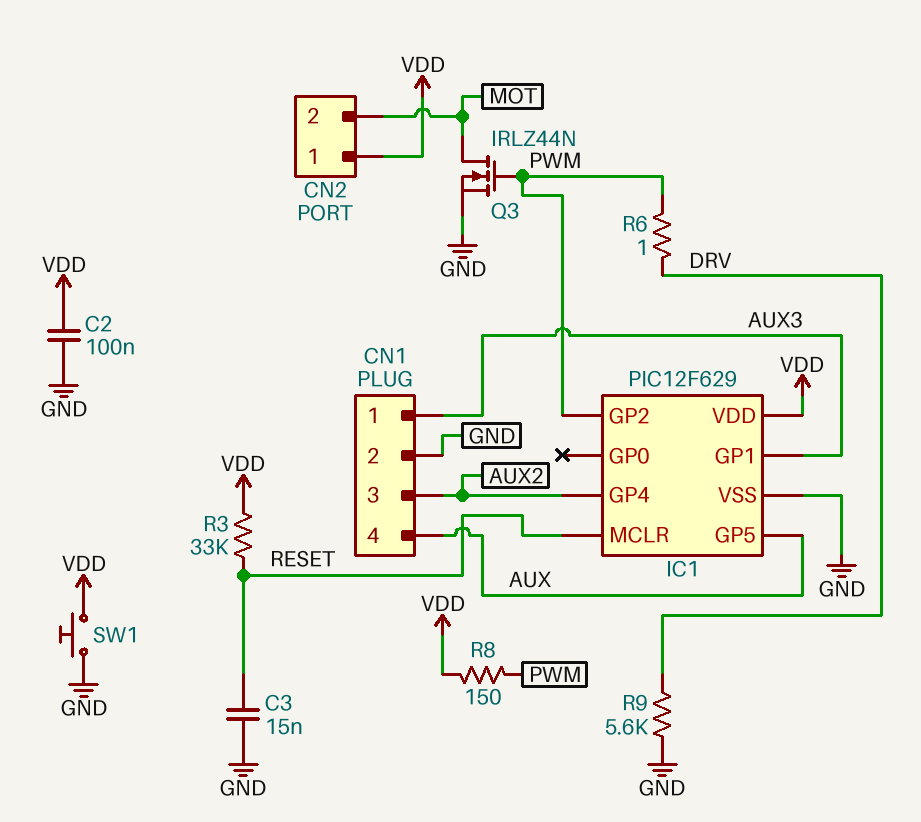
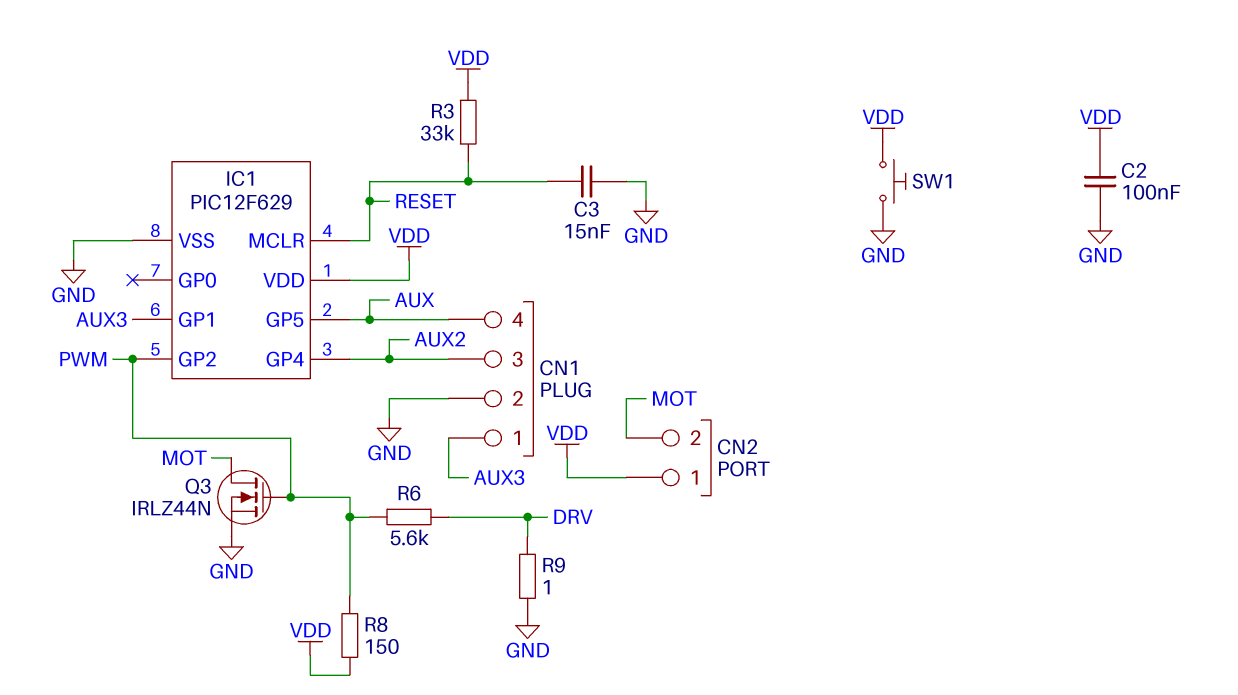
R6: 1 (DRV, PWM) -> 5.6k (DRV, PWM)
R9: 5.6k (DRV, GND) -> 1 (DRV, GND)

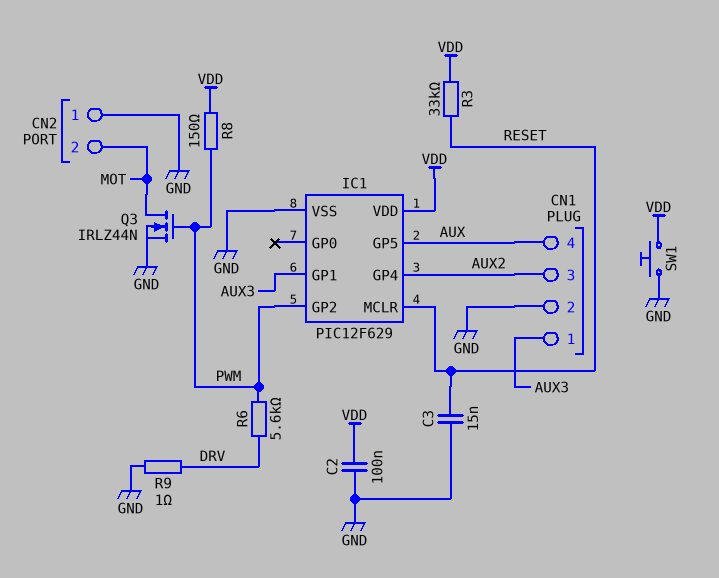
CN2 pin 1: VDD -> GND

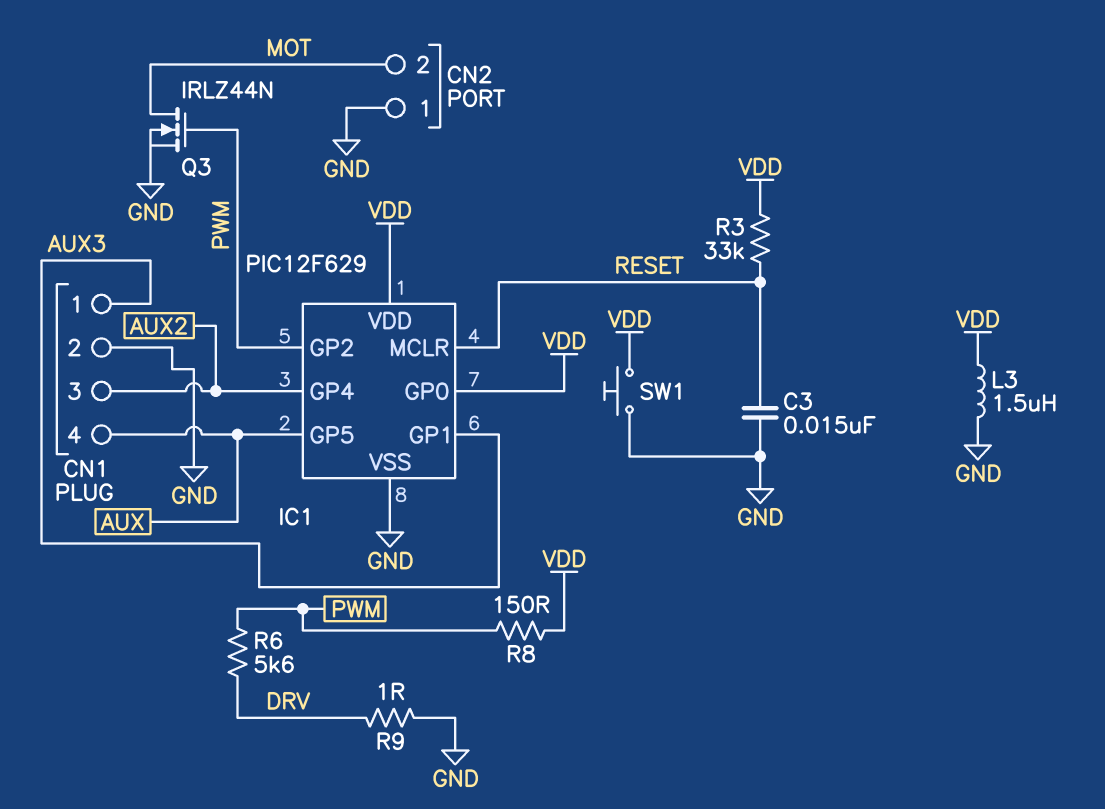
C2: 100nF (GND, VDD) -> none
IC1 pin GP0: none -> VDD
L3: none -> 1.5uH (GND, VDD)

